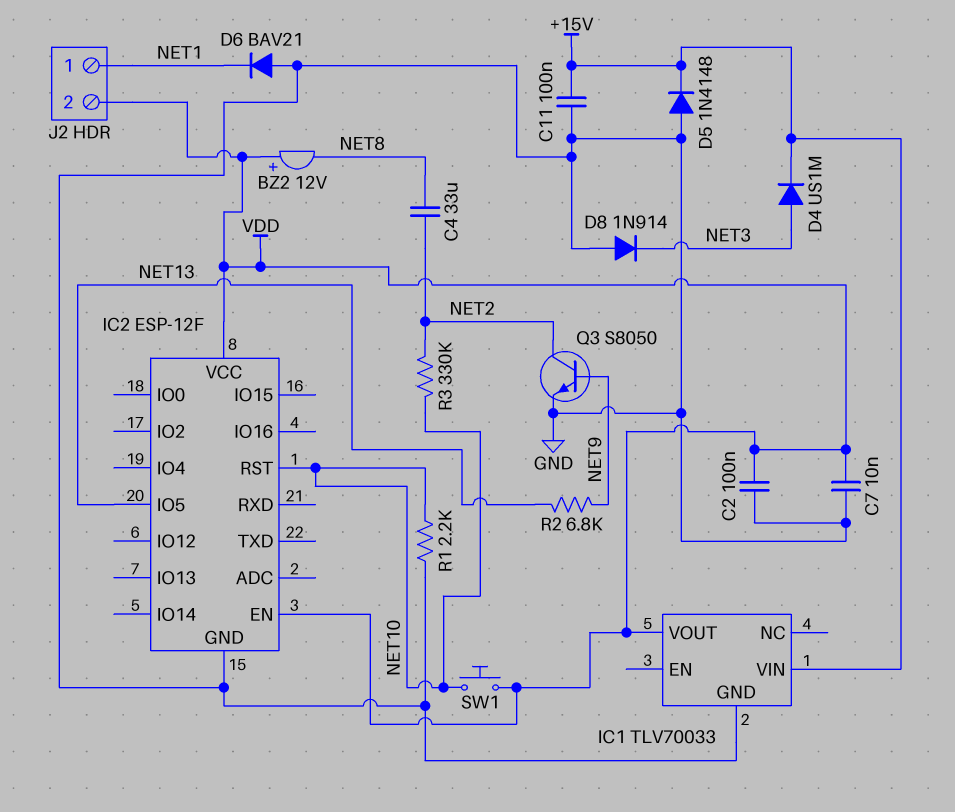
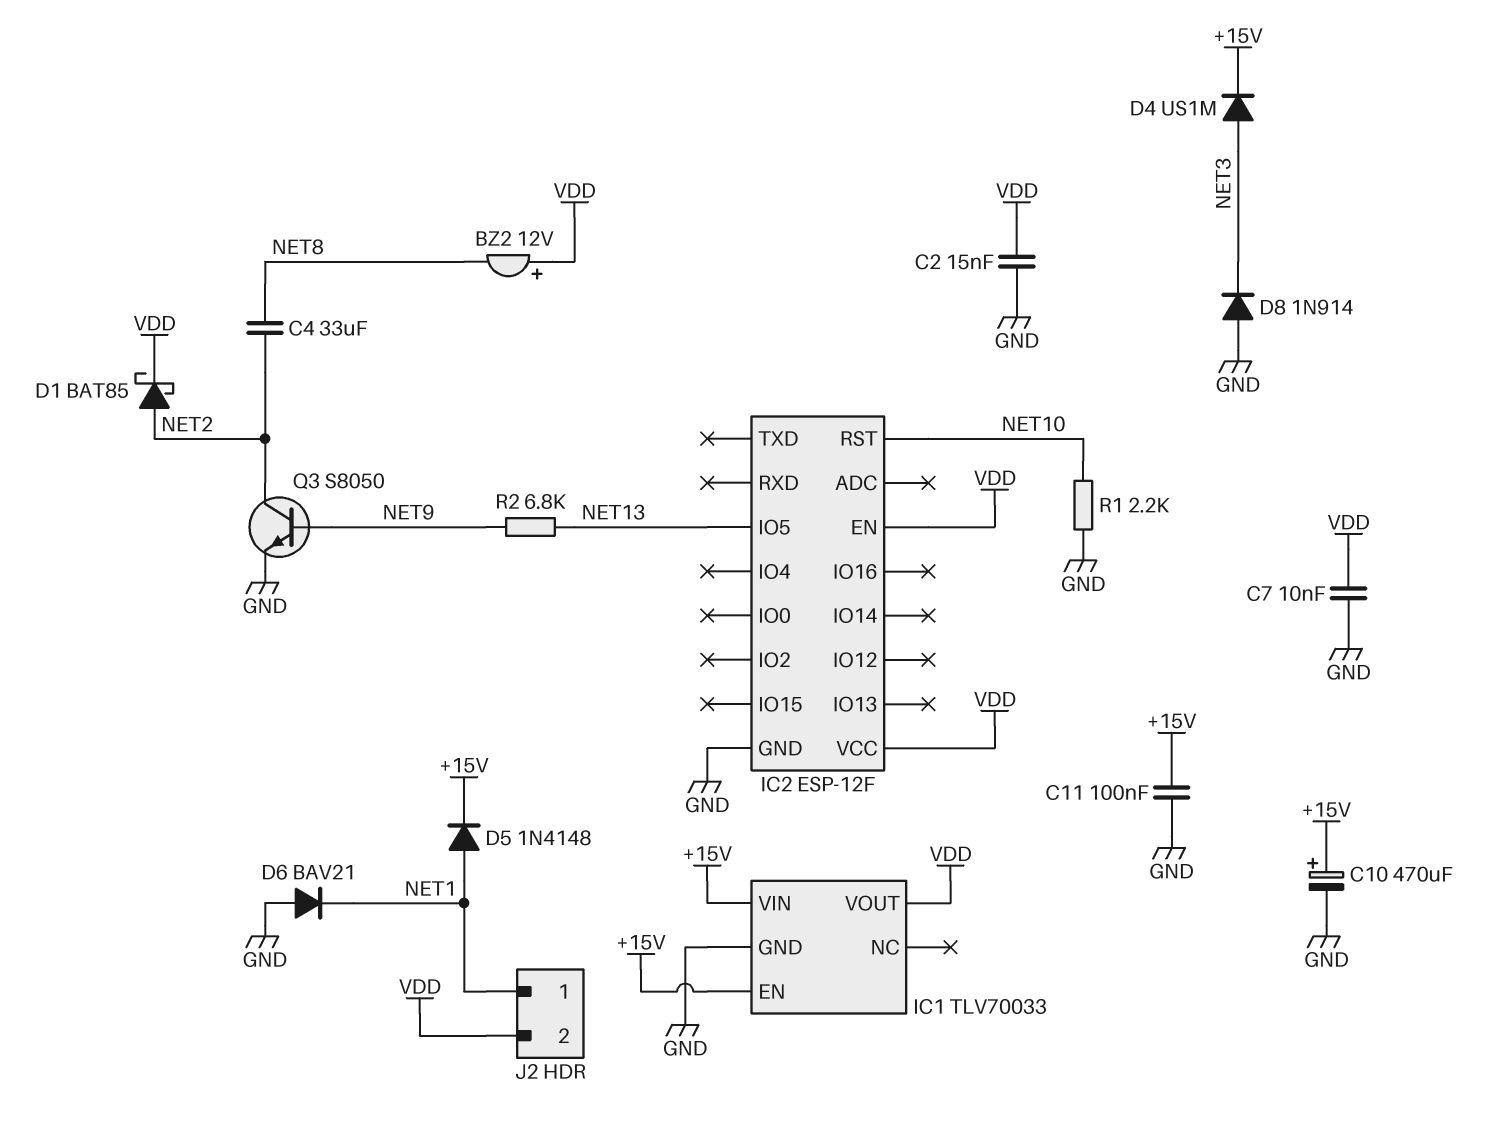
C2: 100nF (GND, VDD) -> 15nF (GND, VDD)
C10: none -> 470uF (plus +15V, minus GND)
D1: none -> schottky BAT85 (A NET2, K VDD)
D5: diode 1N4148 (A GND, K +15V) -> diode 1N4148 (A NET1, K +15V)
IC1 pin EN: none -> +15V
R3: 330k (NET2, NET10) -> none
SW1: button (NET10, VDD) -> none

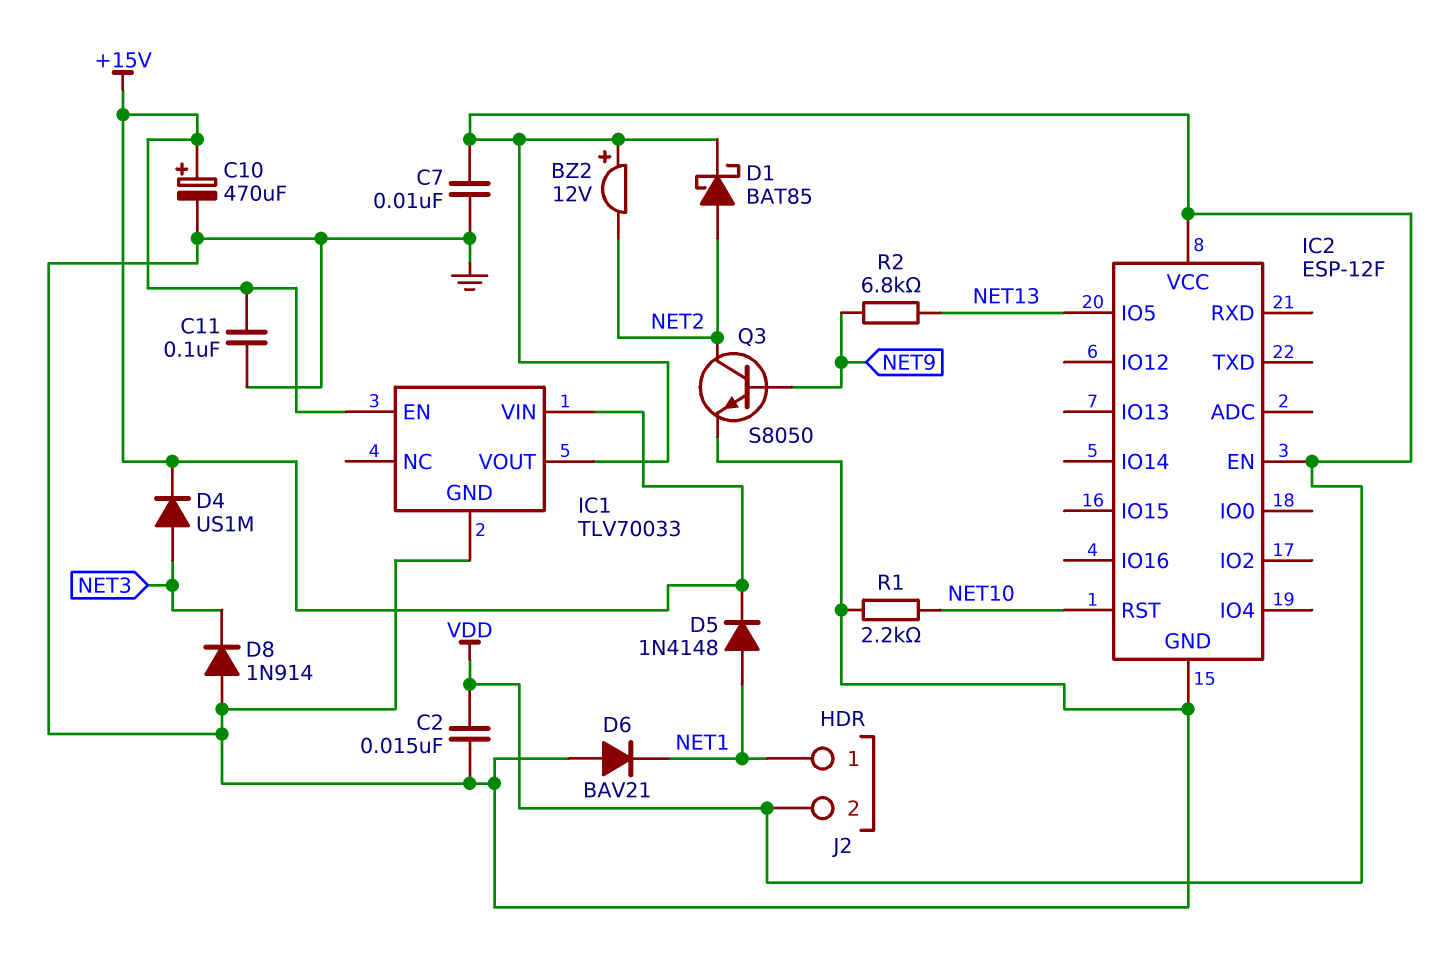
BZ2: buzzer 12V (plus VDD, minus NET8) -> buzzer 12V (plus VDD, minus NET2)
C4: 33uF (NET2, NET8) -> none

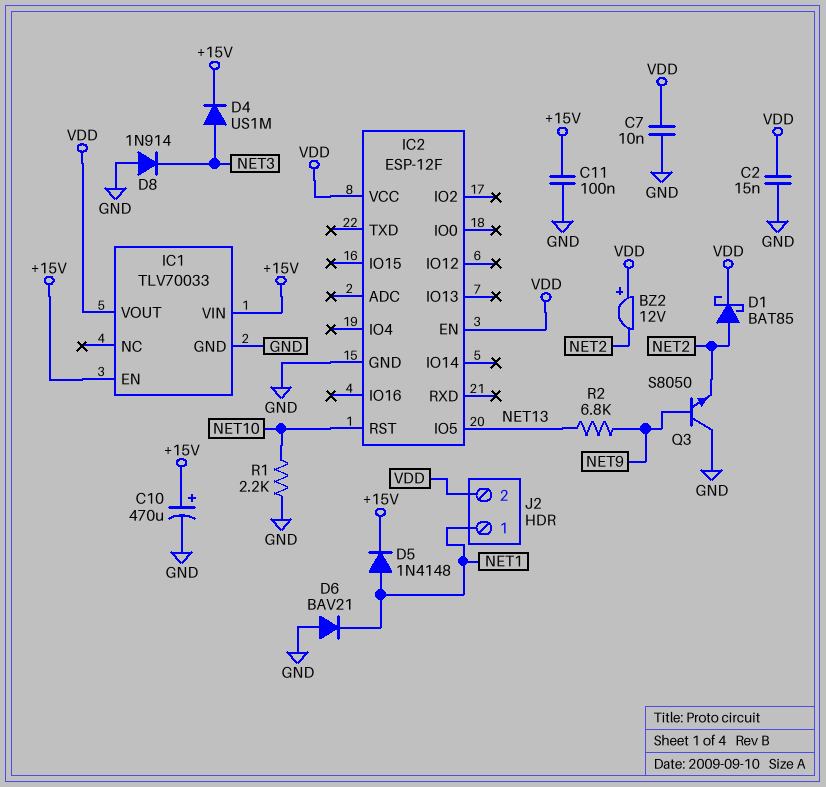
Q3: NPN S8050 (B NET9, C NET2, E GND) -> NPN S8050 (B NET9, C GND, E NET2)

